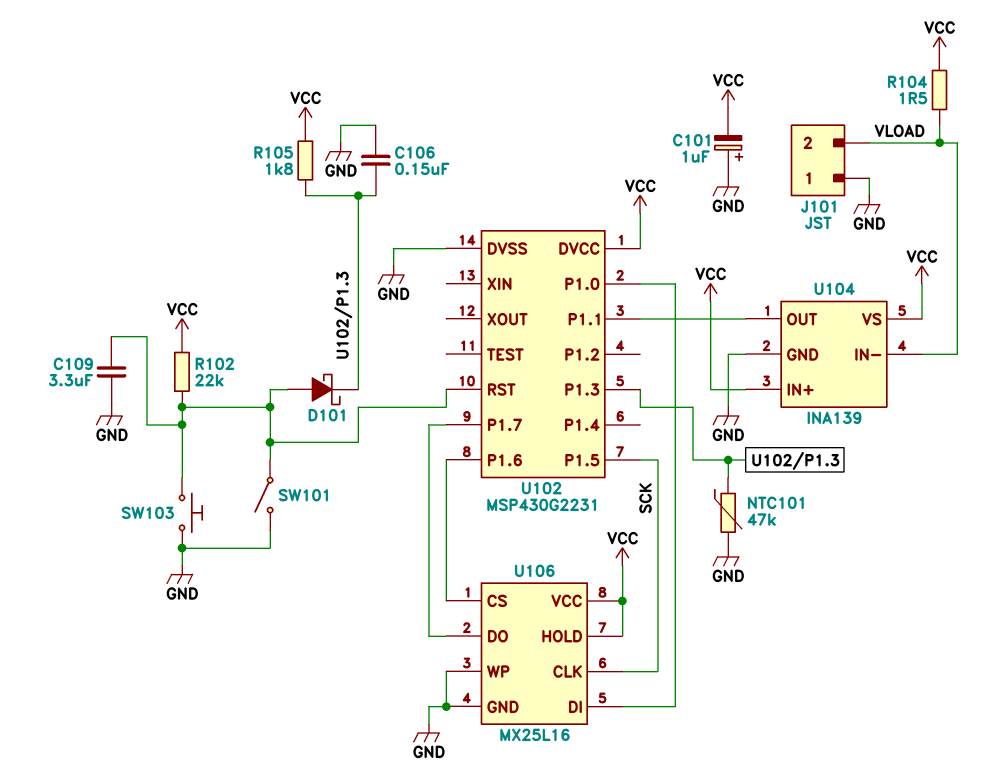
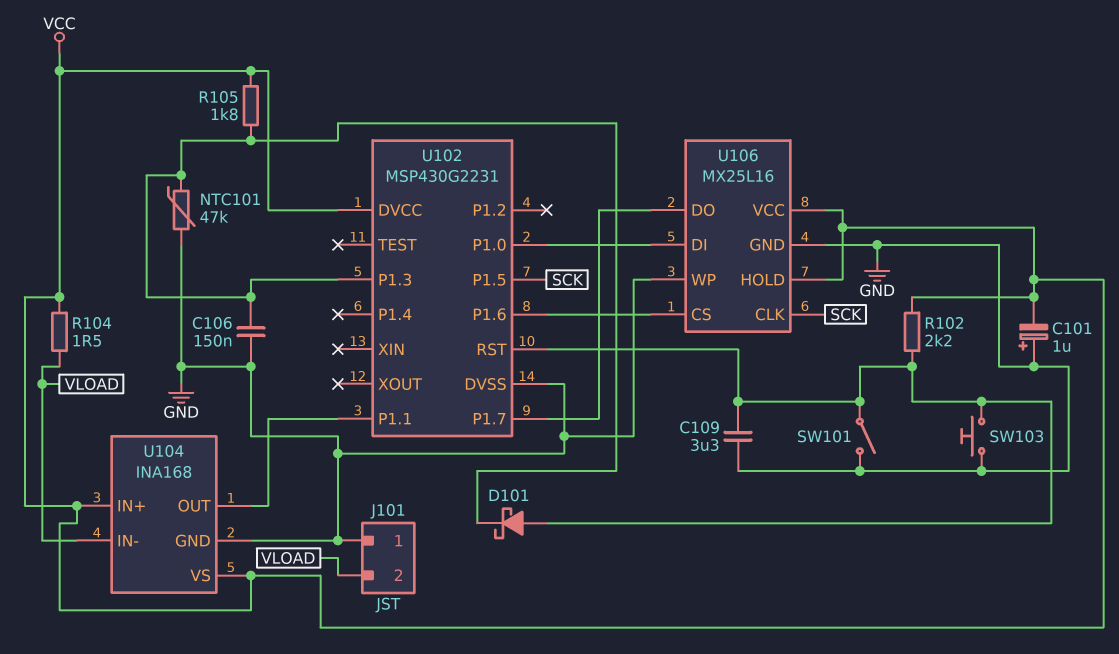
R102: 22k (U102/RST, VCC) -> 2.2k (U102/RST, VCC)
U104: INA139 -> INA168

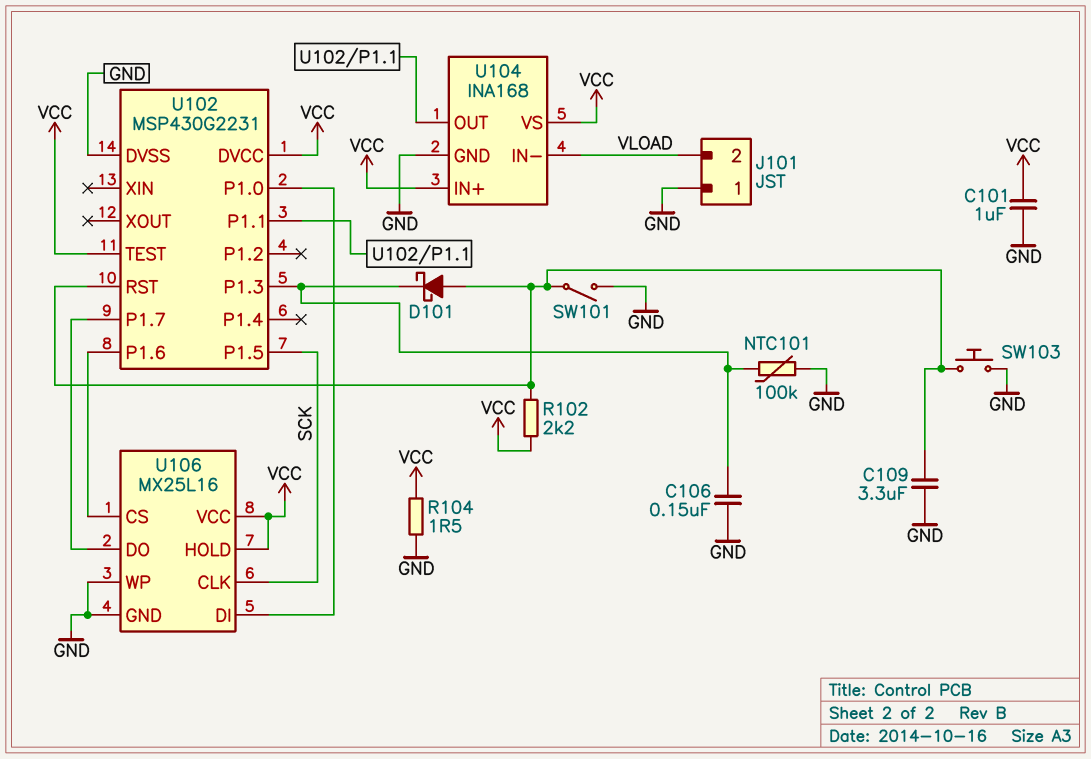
C101: 1uF (plus GND, minus VCC) -> 1uF (GND, VCC)
NTC101: 47k (GND, U102/P1.3) -> 100k (GND, U102/P1.3)
R104: 1.5 (VCC, VLOAD) -> 1.5 (GND, VCC)
R105: 1.8k (U102/P1.3, VCC) -> none
U102 pin TEST: none -> VCC

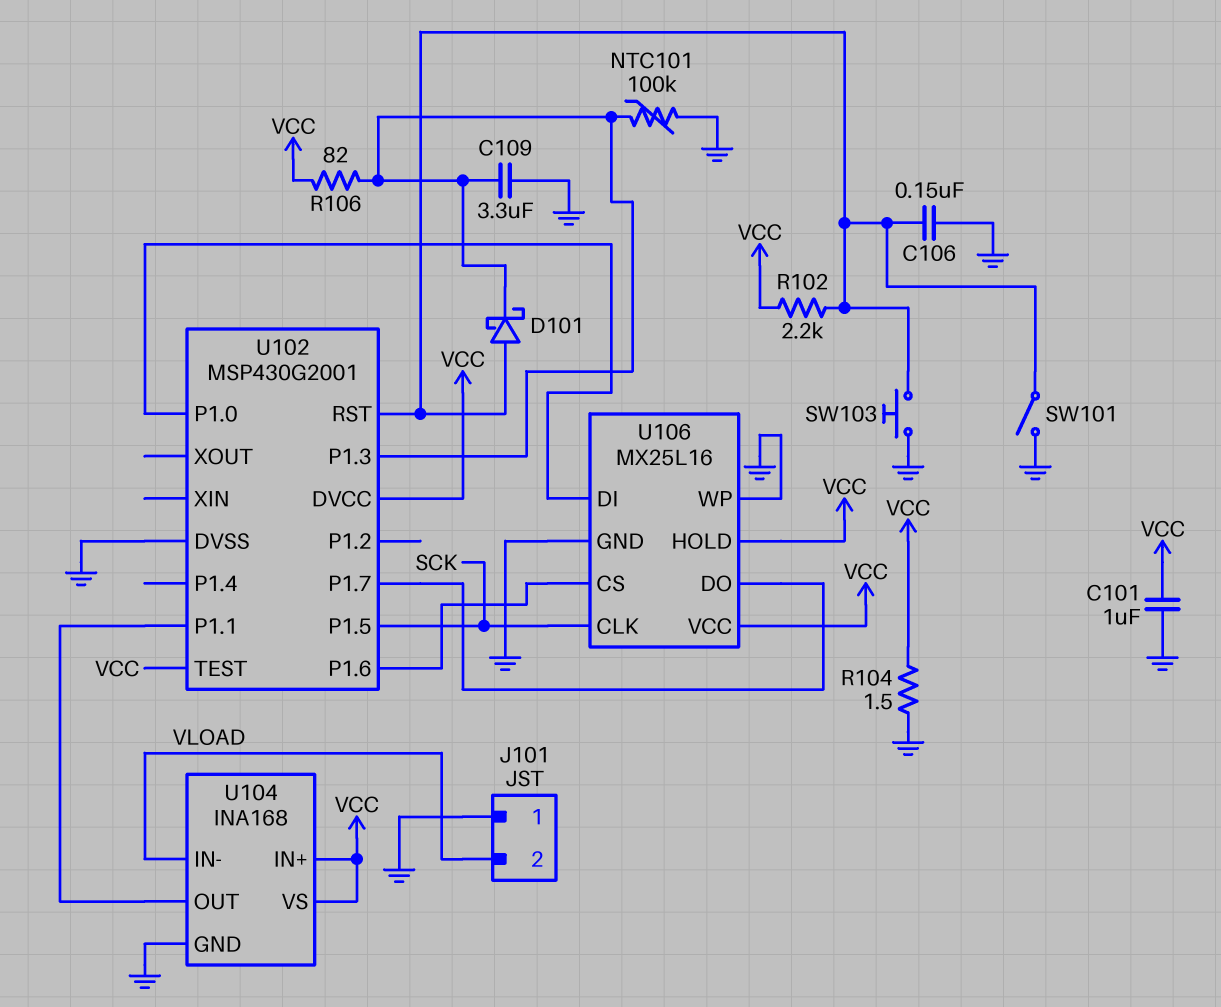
C106: 150nF (GND, U102/P1.3) -> 150nF (GND, U102/RST)
C109: 3.3uF (GND, U102/RST) -> 3.3uF (GND, U102/P1.3)
R106: none -> 82 (U102/P1.3, VCC)
U102: MSP430G2231 -> MSP430G2001

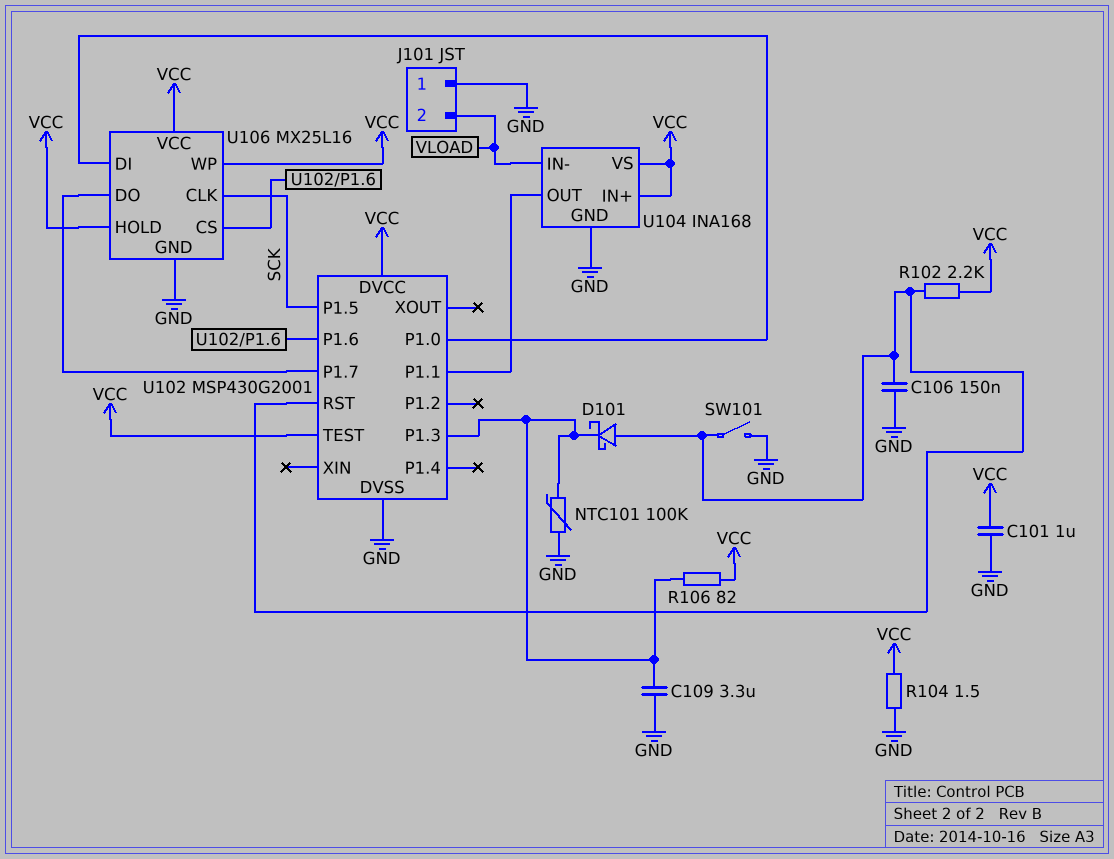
SW103: button (GND, U102/RST) -> none
U106 pin WP: GND -> VCC

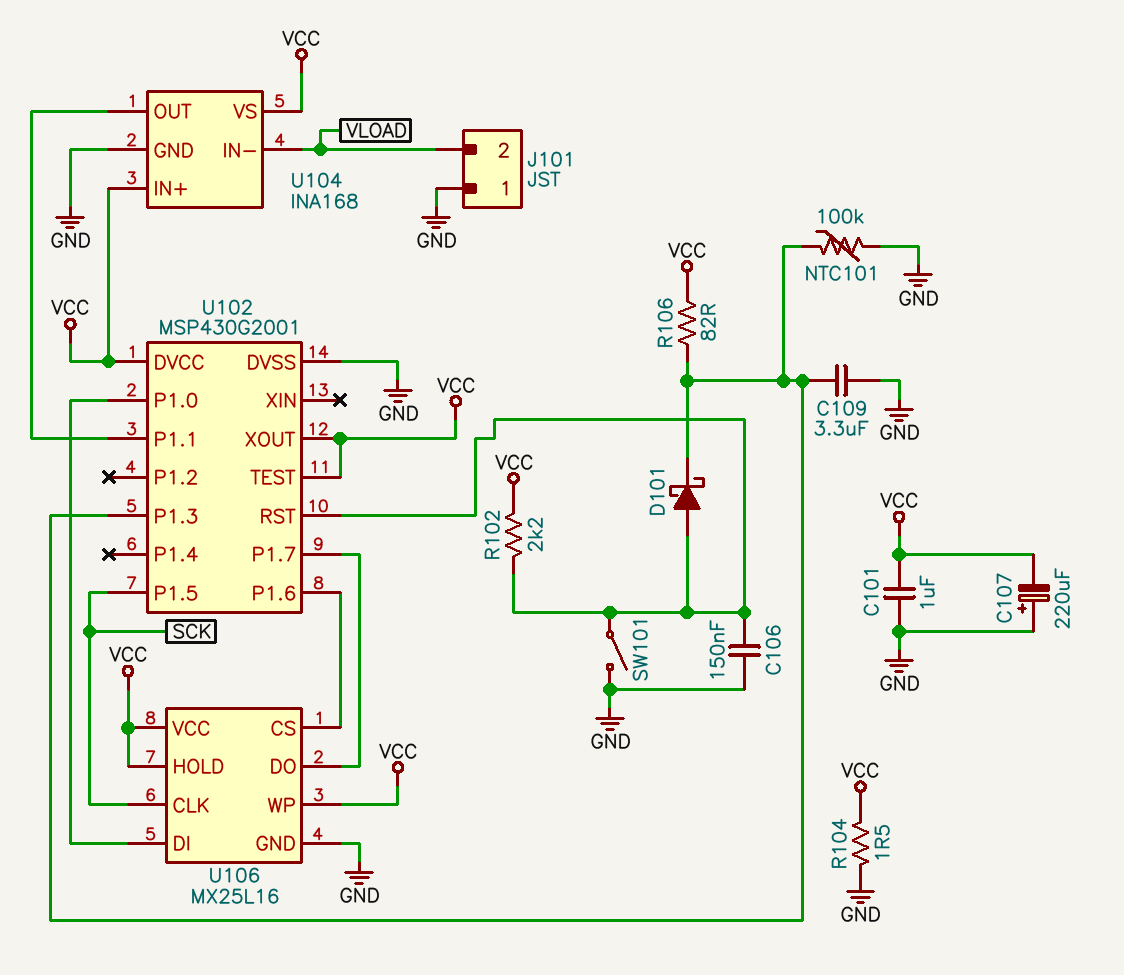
C107: none -> 220uF (plus GND, minus VCC)
U102 pin XOUT: none -> VCC

